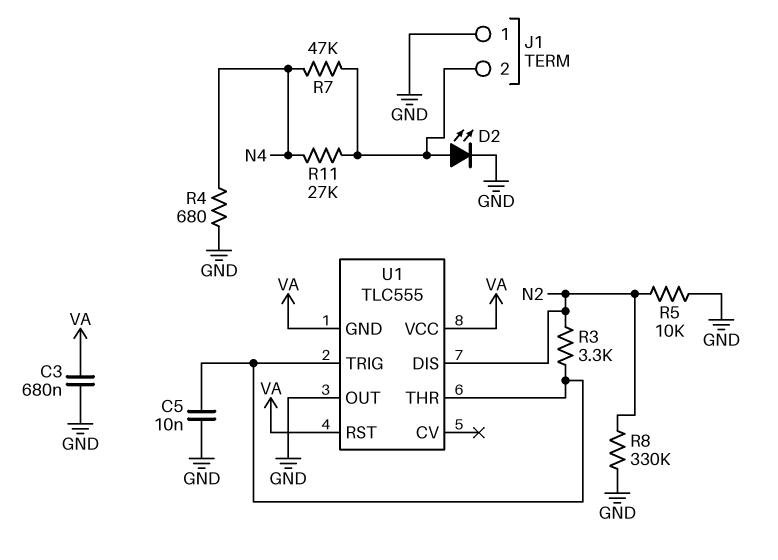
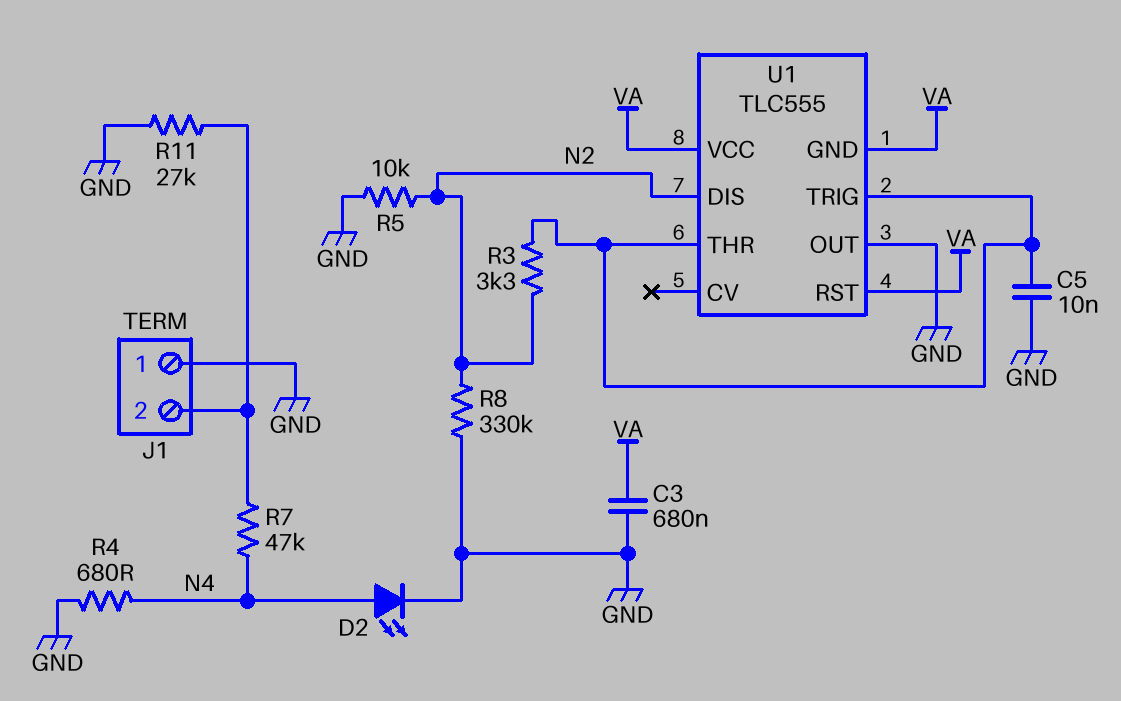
D2: LED (A J1/2, K GND) -> LED (A N4, K GND)
R11: 27k (J1/2, N4) -> 27k (GND, J1/2)

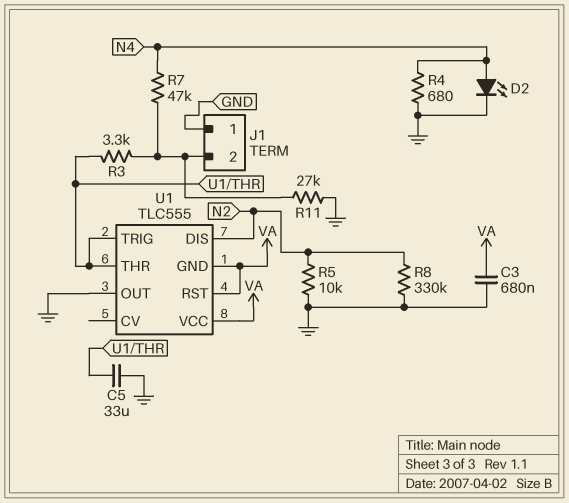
C5: 10nF (GND, U1/THR) -> 33uF (GND, U1/THR)
R3: 3.3k (N2, U1/THR) -> 3.3k (J1/2, U1/THR)

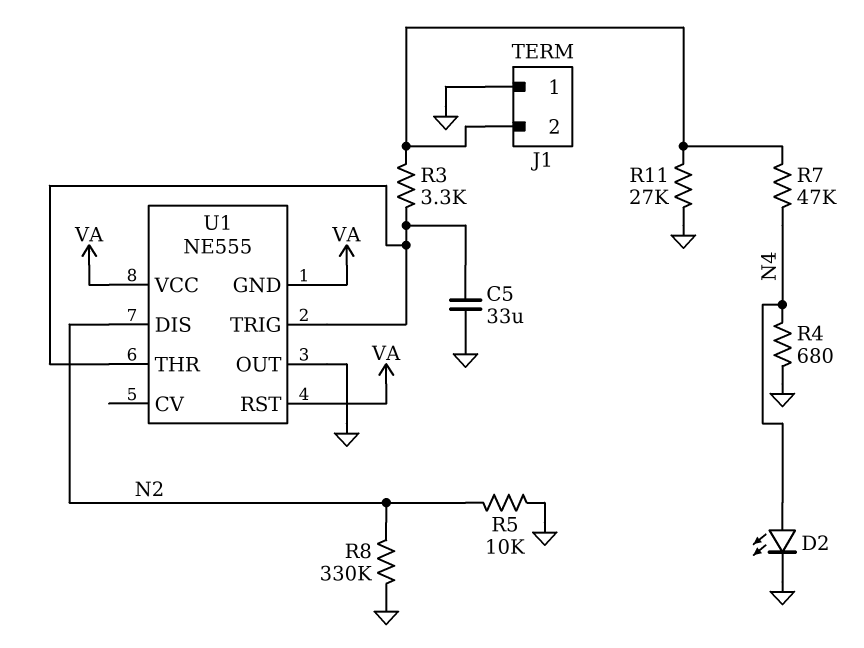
C3: 680nF (GND, VA) -> none
U1: TLC555 -> NE555

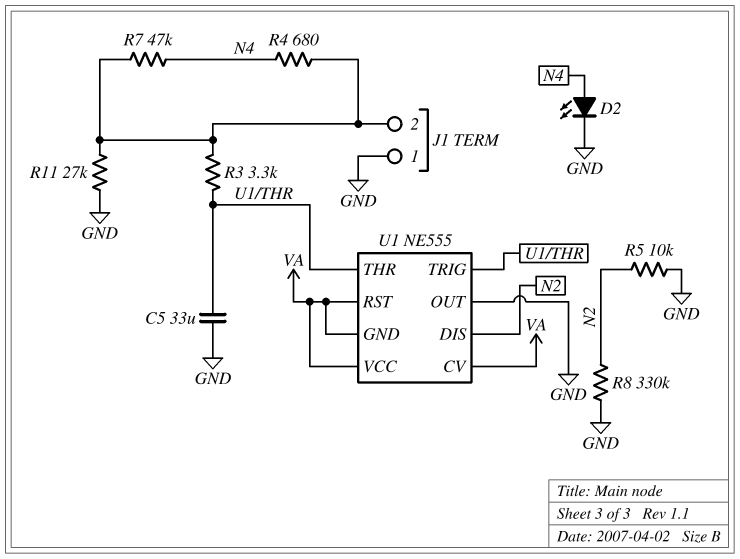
R4: 680 (GND, N4) -> 680 (J1/2, N4)
U1 pin CV: none -> VA

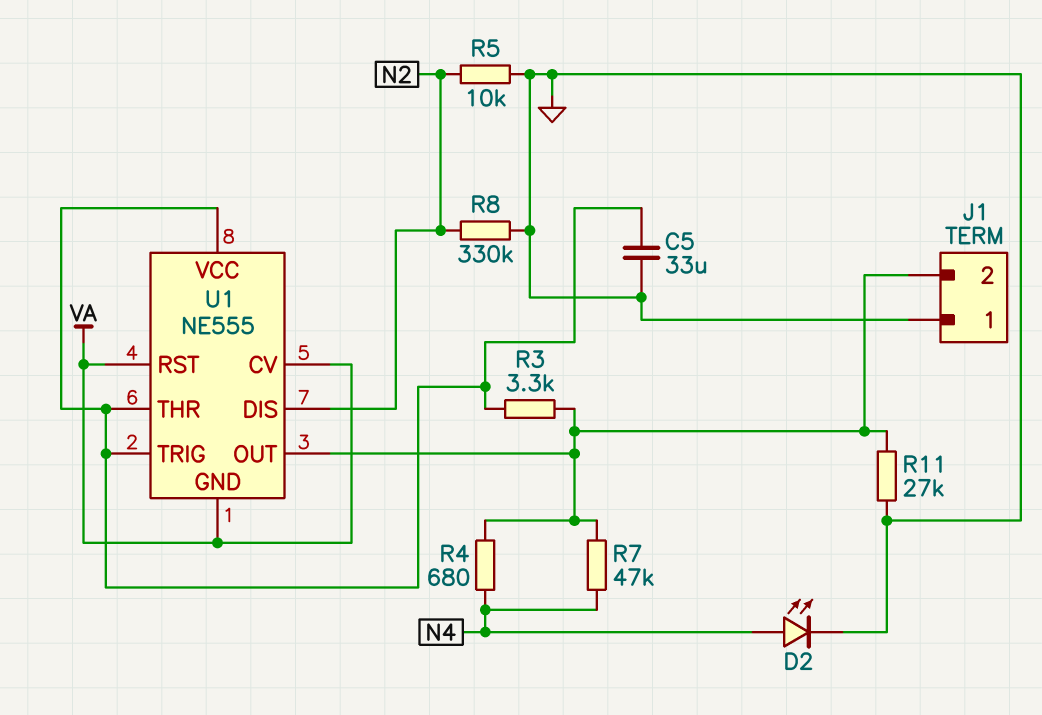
U1 pin OUT: GND -> J1/2
U1 pin VCC: VA -> U1/THR

